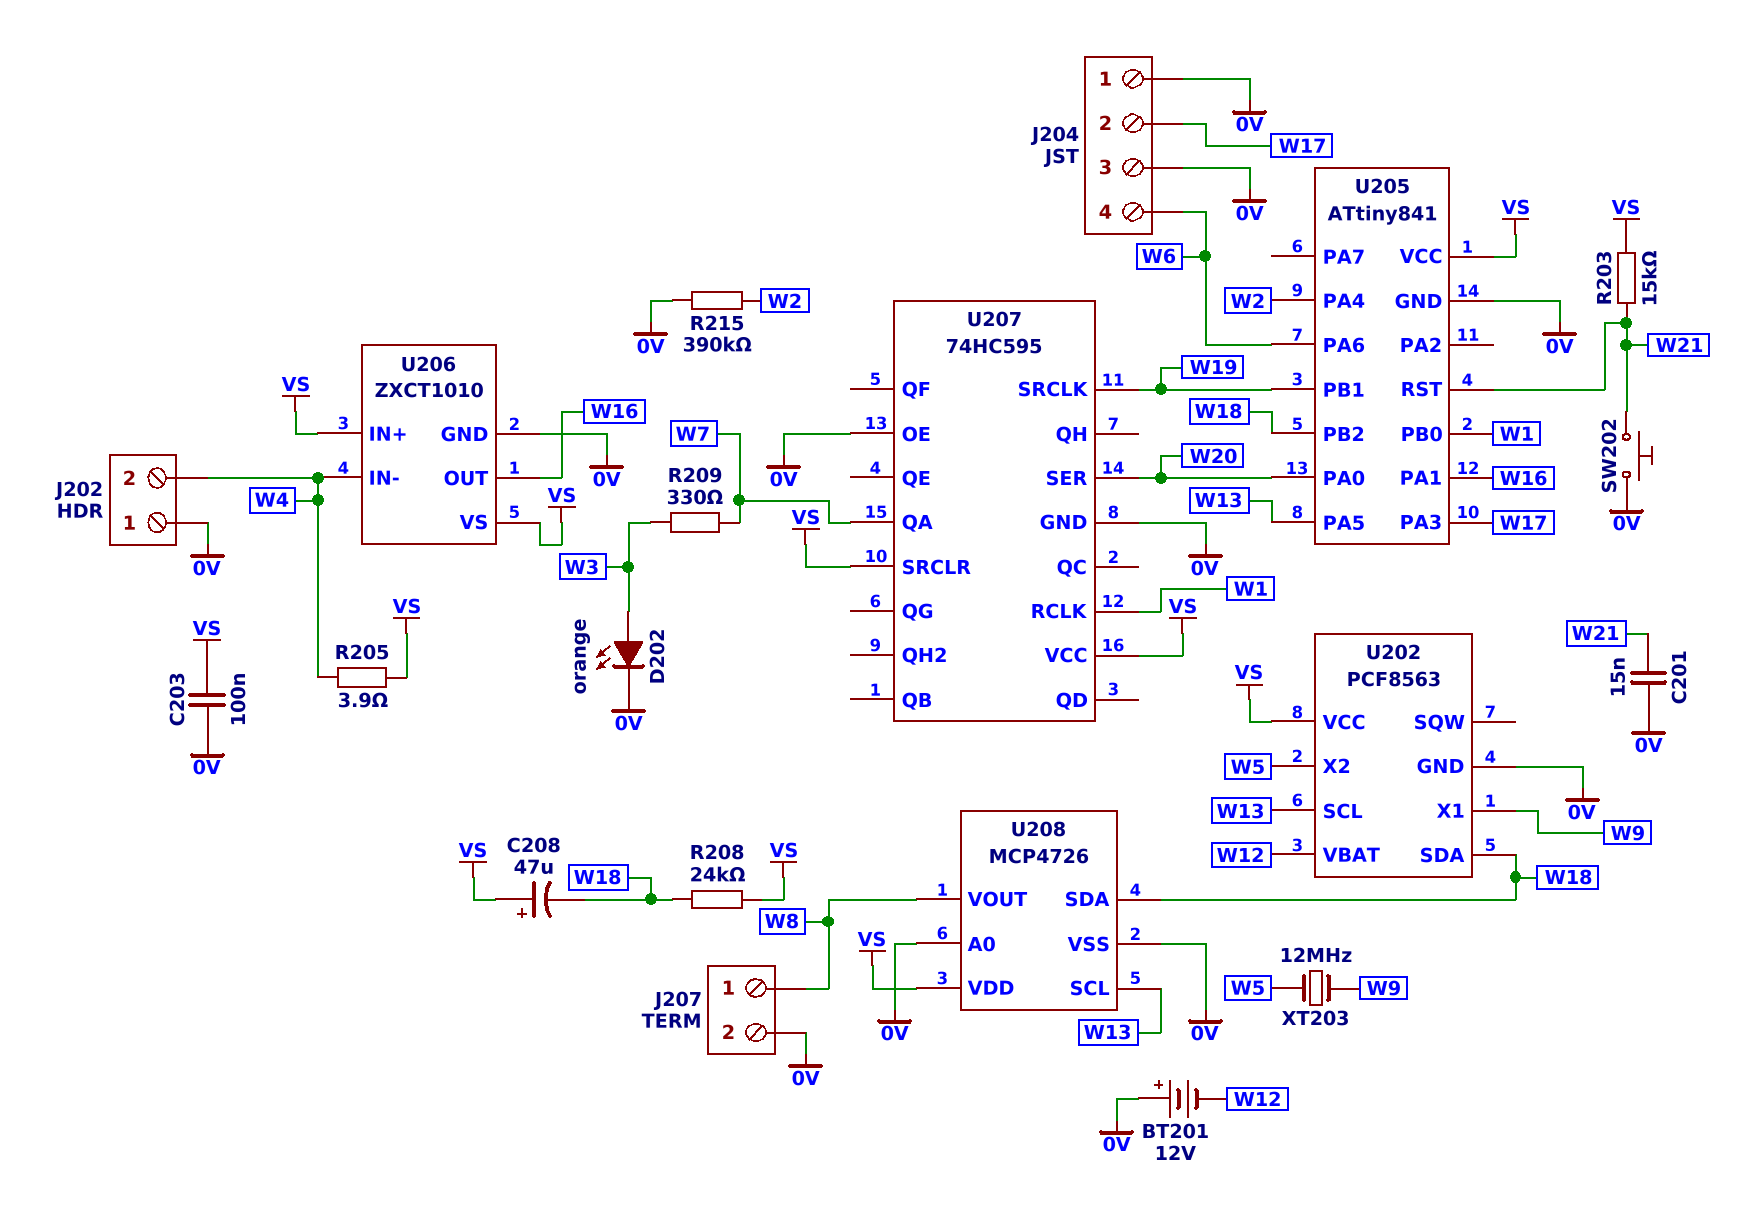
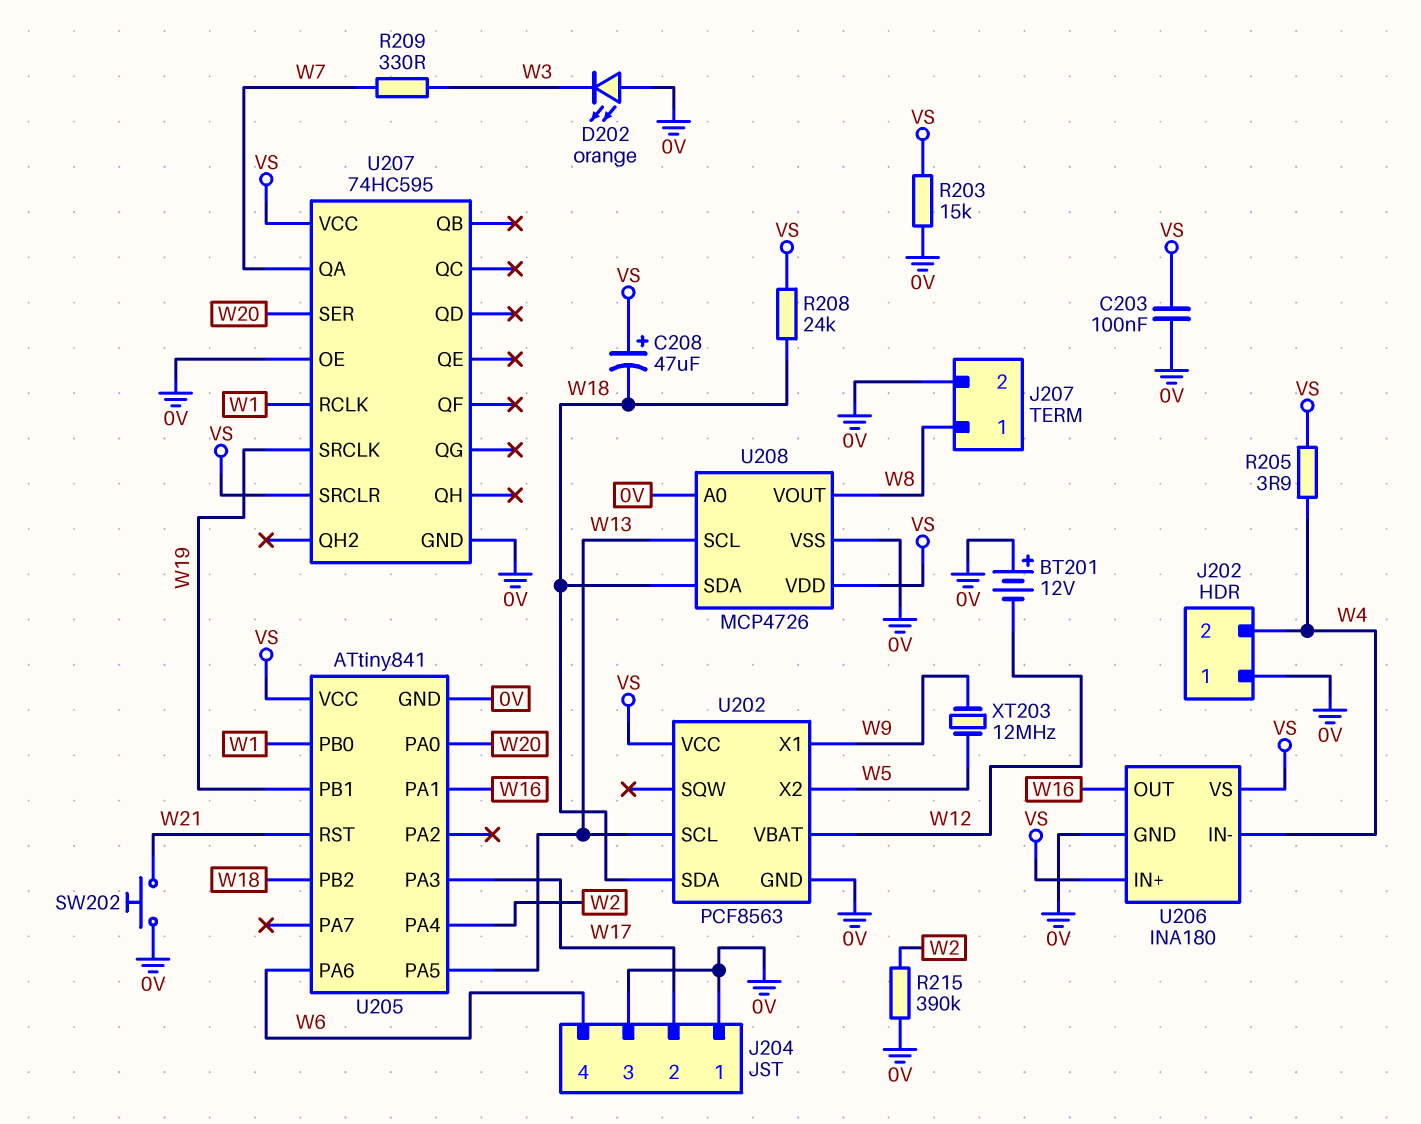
C201: 15nF (0V, W21) -> none
D202: LED orange (A W3, K 0V) -> LED orange (A 0V, K W3)
R203: 15k (VS, W21) -> 15k (0V, VS)
U206: ZXCT1010 -> INA180

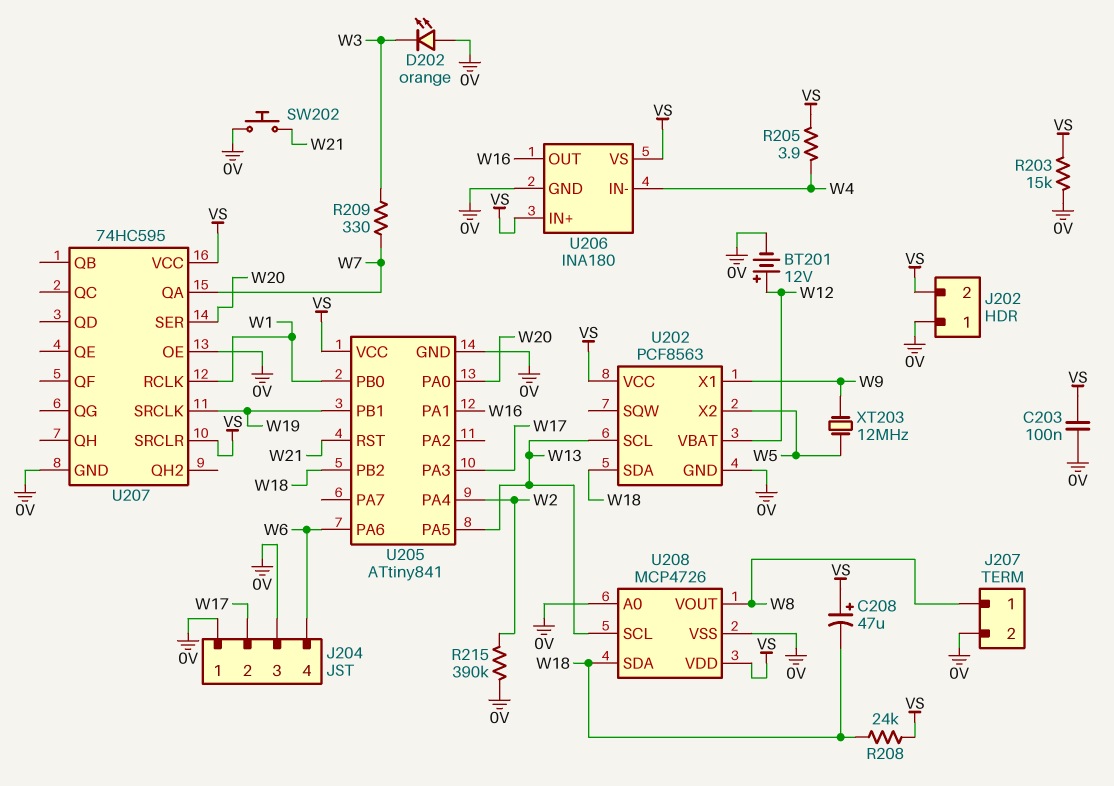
BT201: 12V (plus 0V, minus W12) -> 12V (plus W12, minus 0V)
J202 pin 2: W4 -> VS

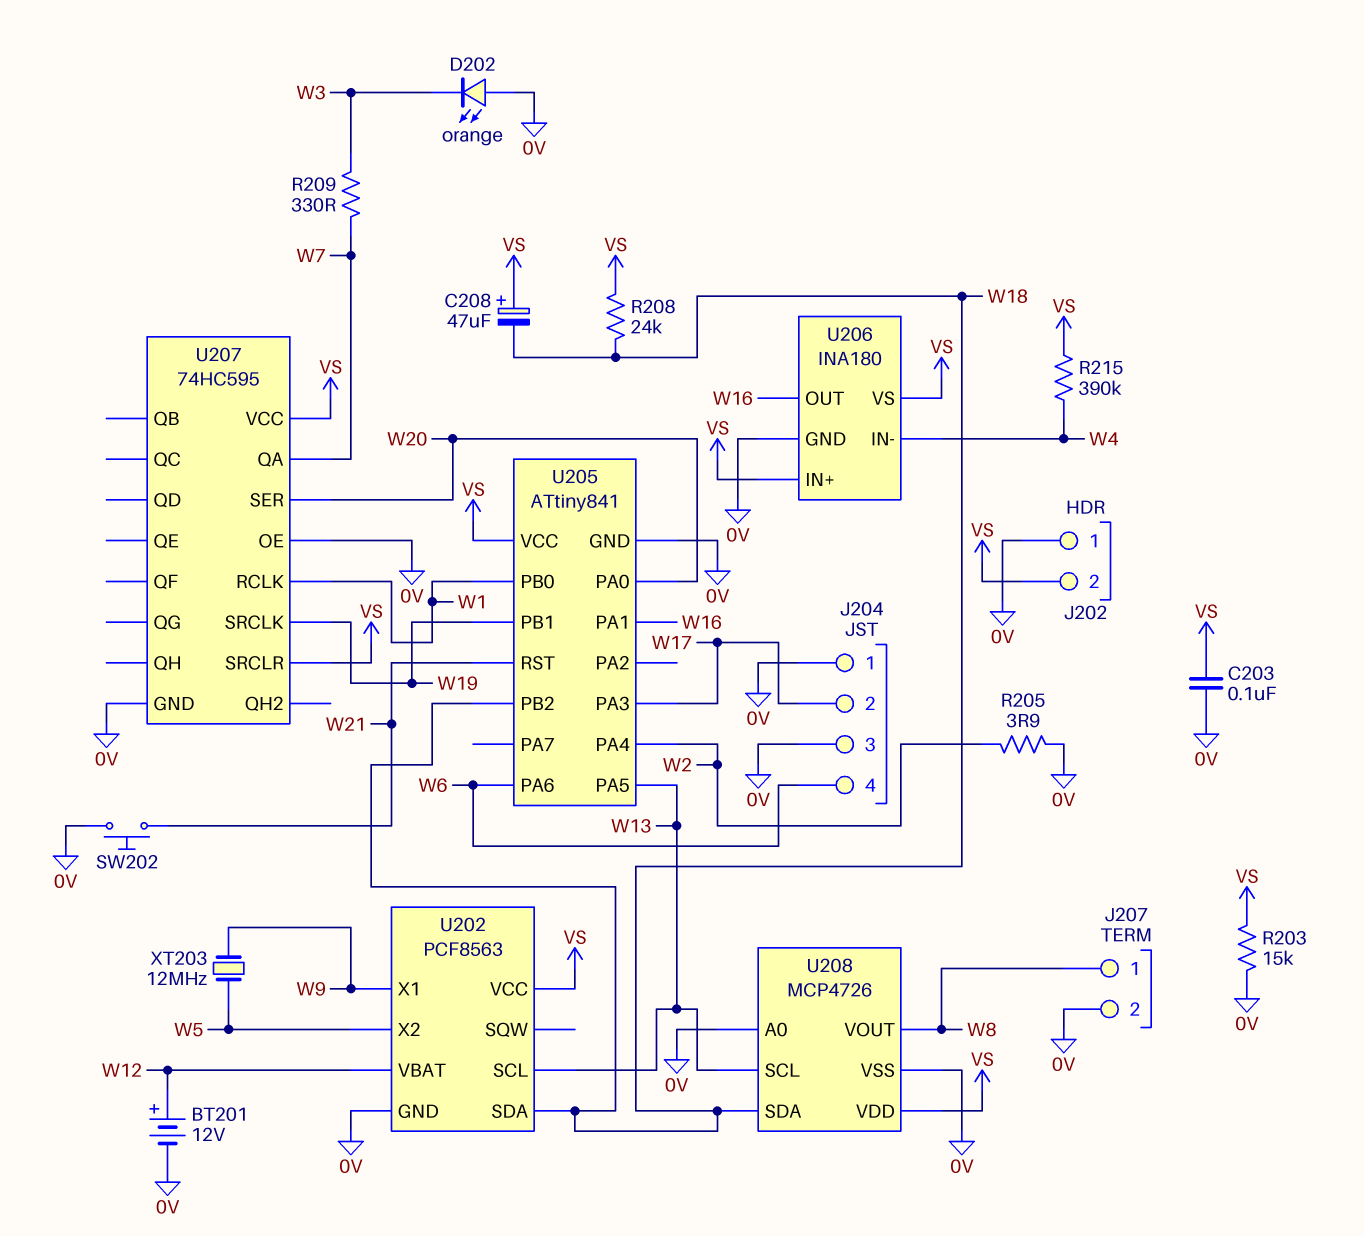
R205: 3.9 (VS, W4) -> 3.9 (0V, W2)
R215: 390k (0V, W2) -> 390k (VS, W4)

